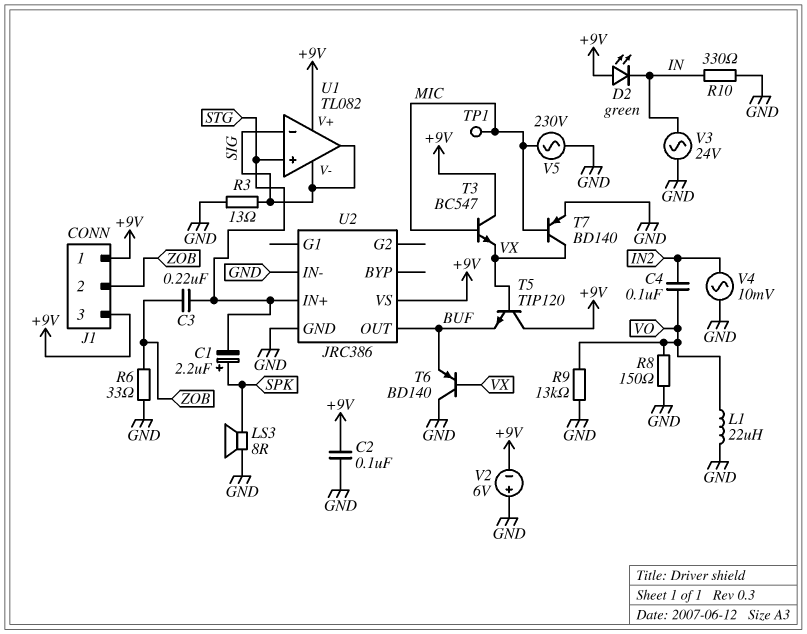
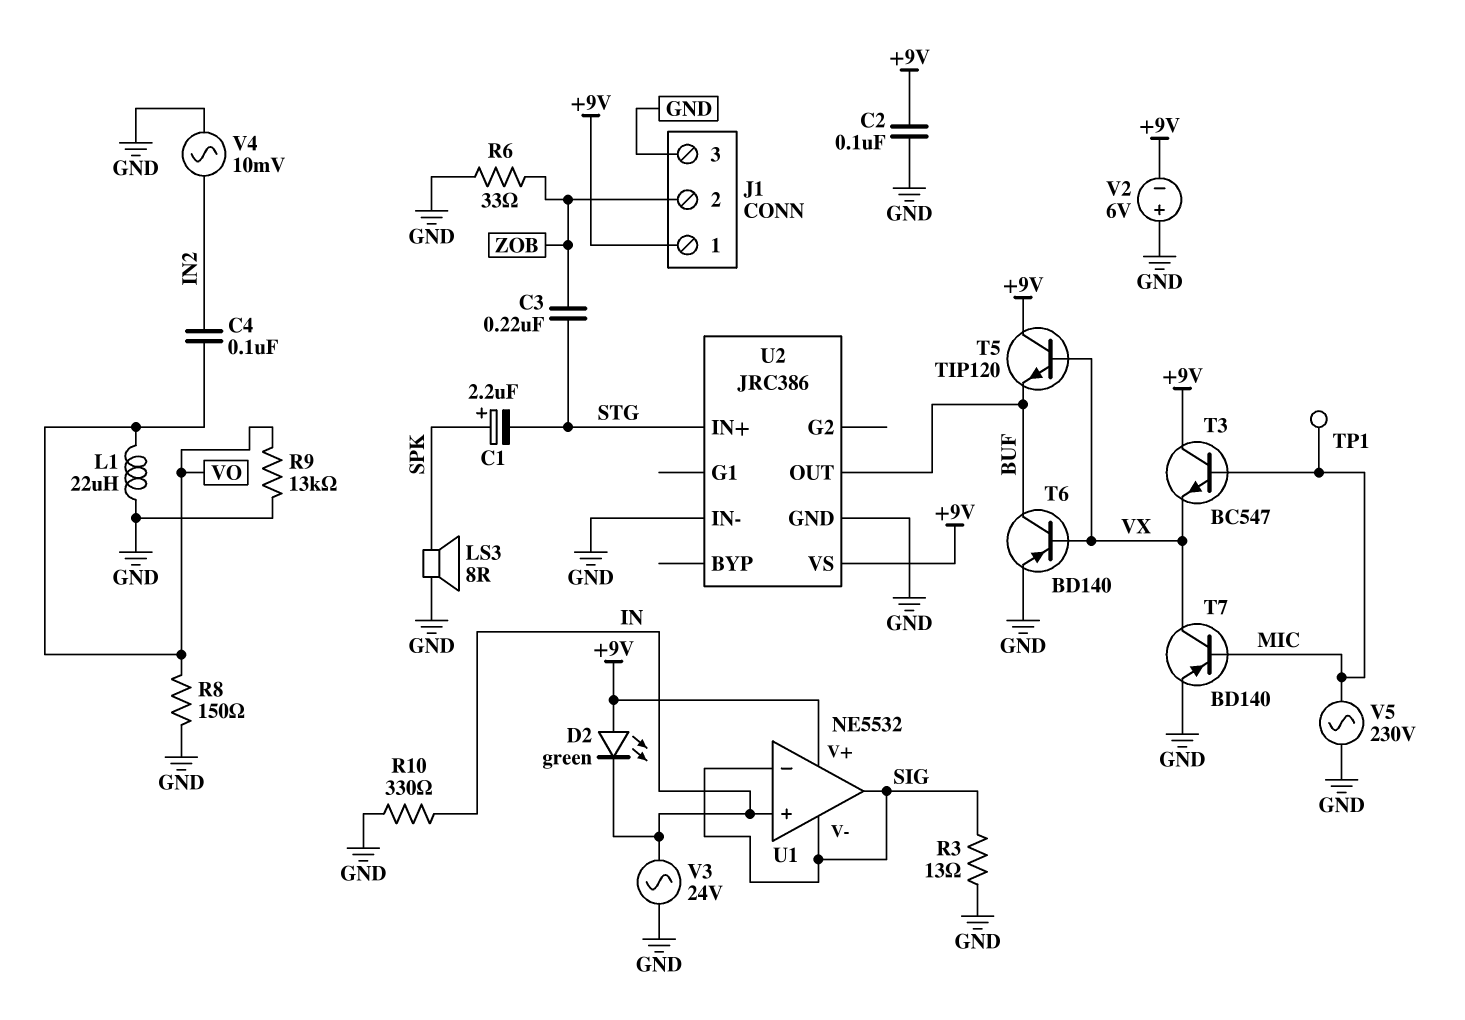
J1 pin 3: +9V -> GND
T6: PNP BD140 (B VX, C GND, E BUF) -> PNP BD140 (B VX, C BUF, E GND)
U1: TL082 -> NE5532
U1 pin in+: STG -> IN

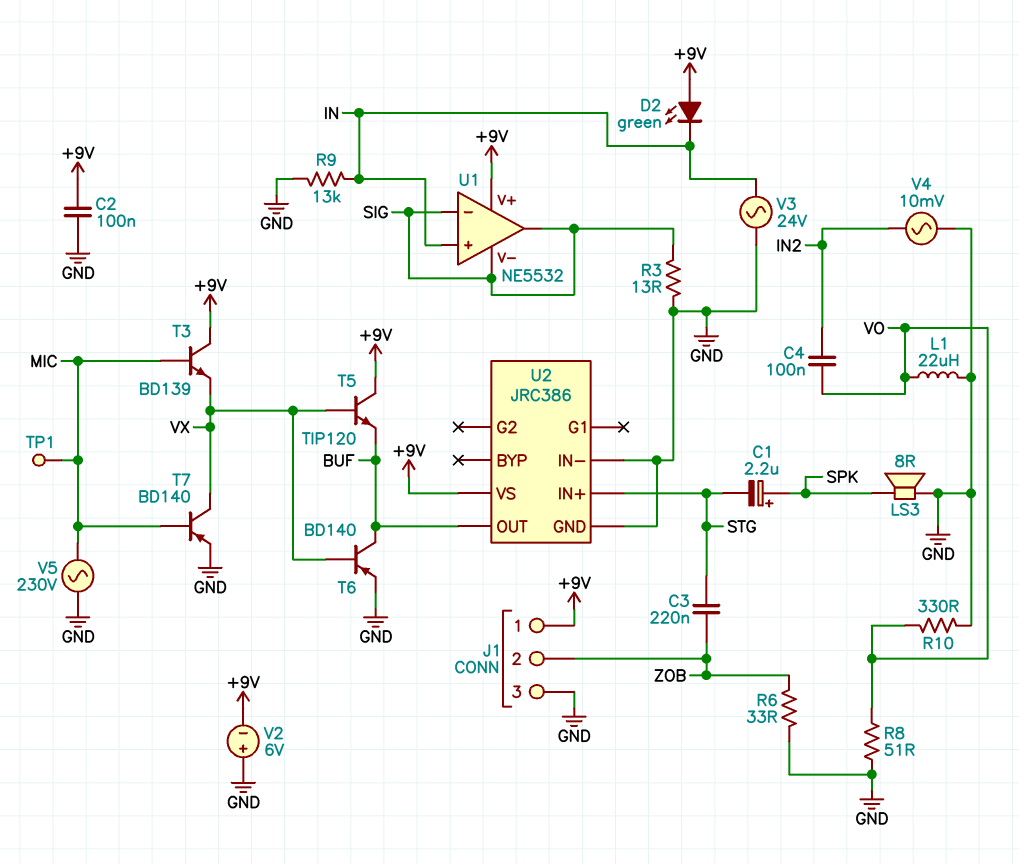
R8: 150 (GND, VO) -> 51 (GND, VO)
R9: 13k (GND, VO) -> 13k (GND, IN)
R10: 330 (GND, IN) -> 330 (GND, VO)
T3: NPN BC547 (B MIC, C +9V, E VX) -> NPN BD139 (B MIC, C +9V, E VX)

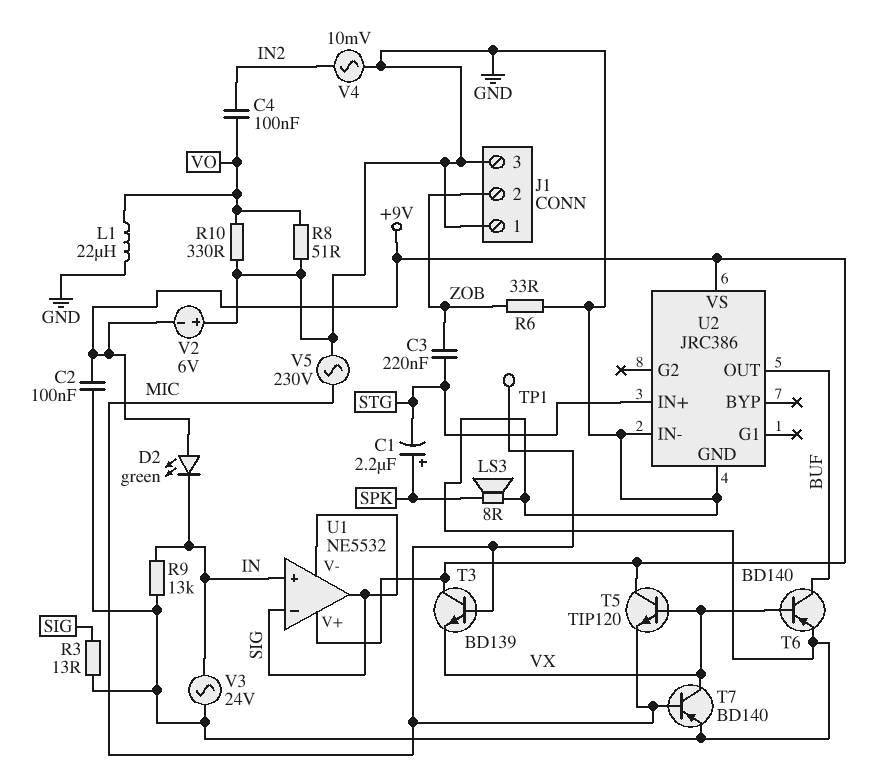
J1 pin 1: +9V -> GND
T5: NPN TIP120 (B VX, C +9V, E BUF) -> NPN TIP120 (B VX, C +9V, E MIC)

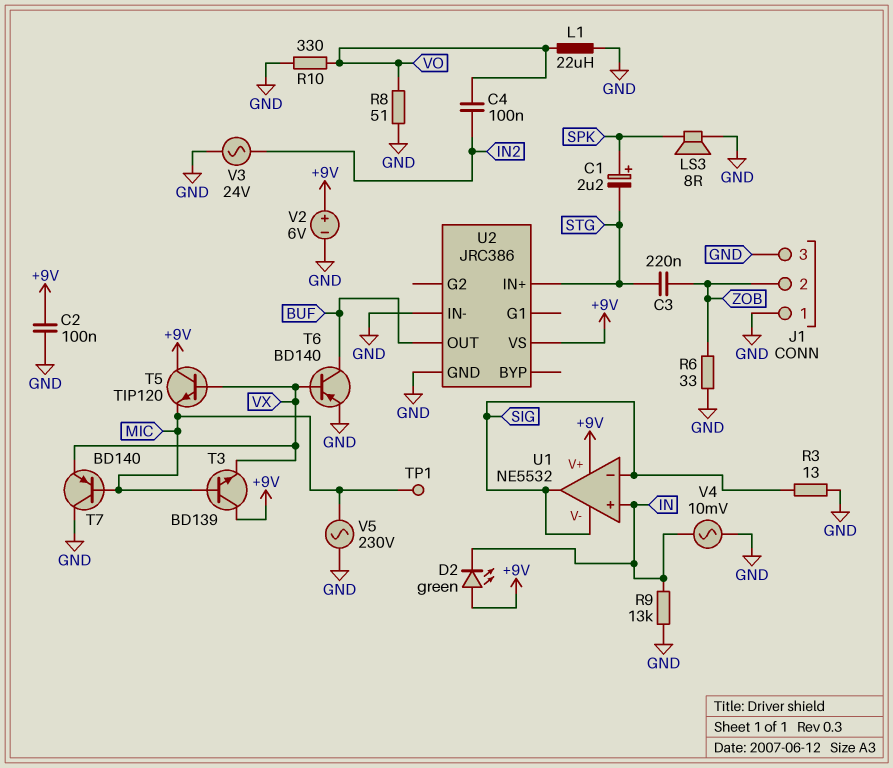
T7: PNP BD140 (B MIC, C VX, E GND) -> PNP BD140 (B MIC, C GND, E VX)
V2: 6V (plus GND, minus +9V) -> 6V (plus +9V, minus GND)
V3: AC 24V (GND, IN) -> AC 24V (GND, IN2)
V4: AC 10mV (GND, IN2) -> AC 10mV (GND, IN)

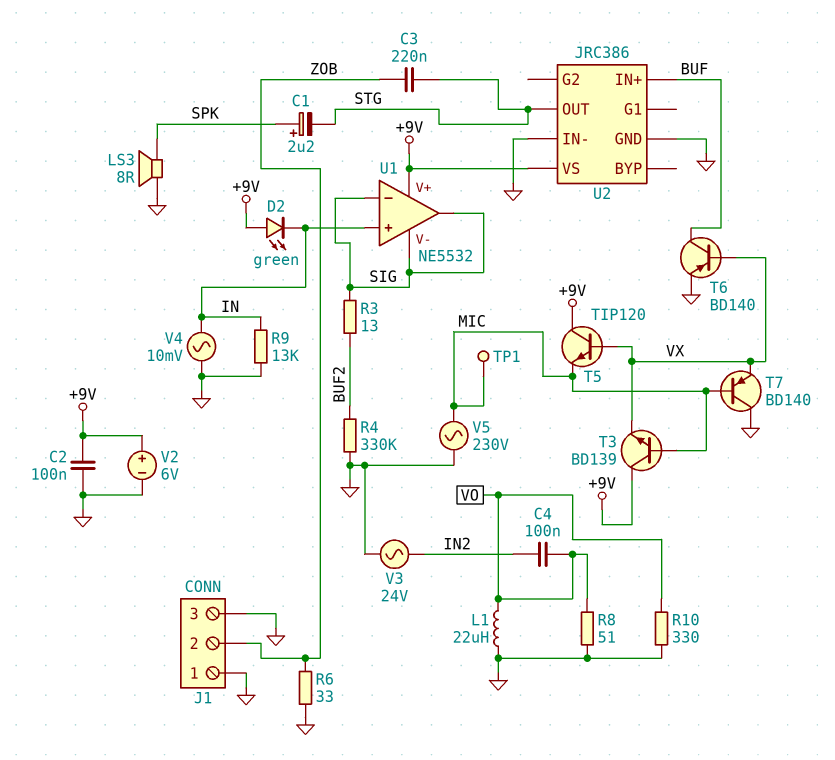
R3: 13 (GND, SIG) -> 13 (BUF2, SIG)
R4: none -> 330k (BUF2, GND)
U2 pin IN+: STG -> BUF
U2 pin OUT: BUF -> STG

